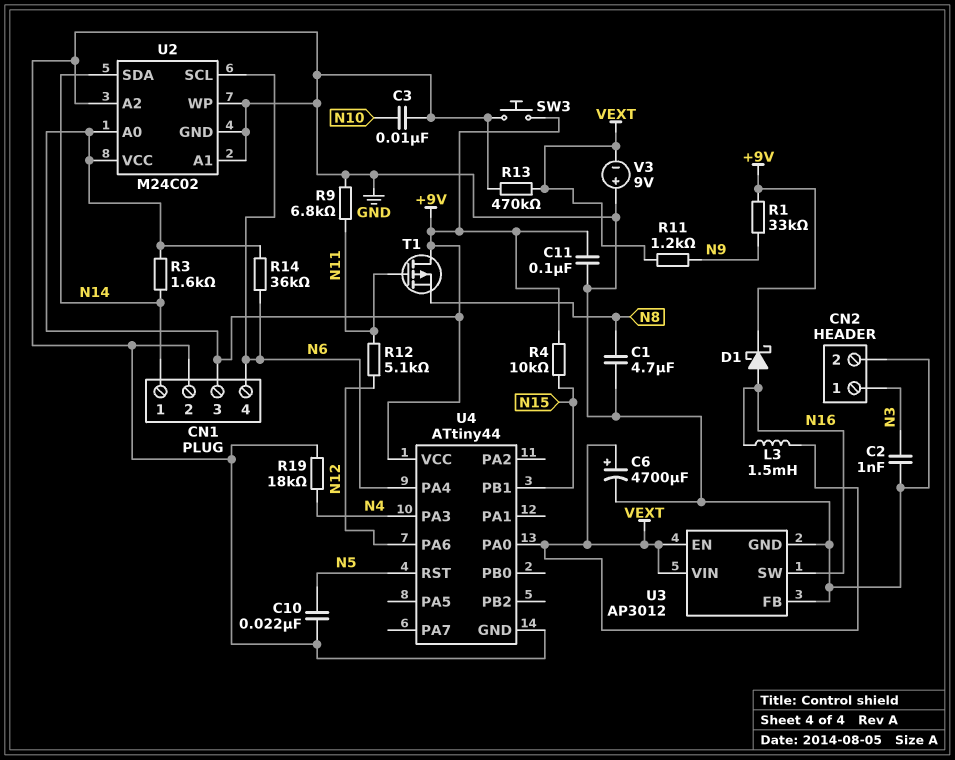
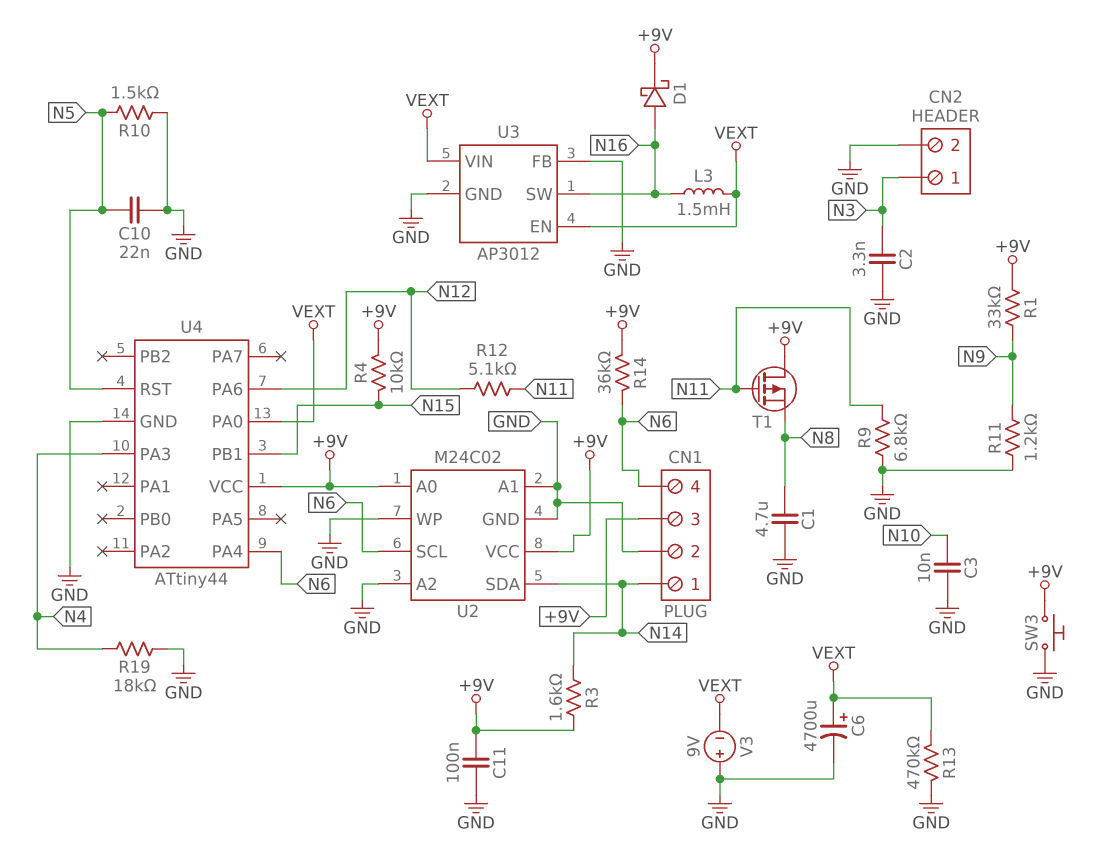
C2: 1nF (GND, N3) -> 3.3nF (GND, N3)
R10: none -> 1.5k (GND, N5)
R11: 1.2k (N9, VEXT) -> 1.2k (GND, N9)

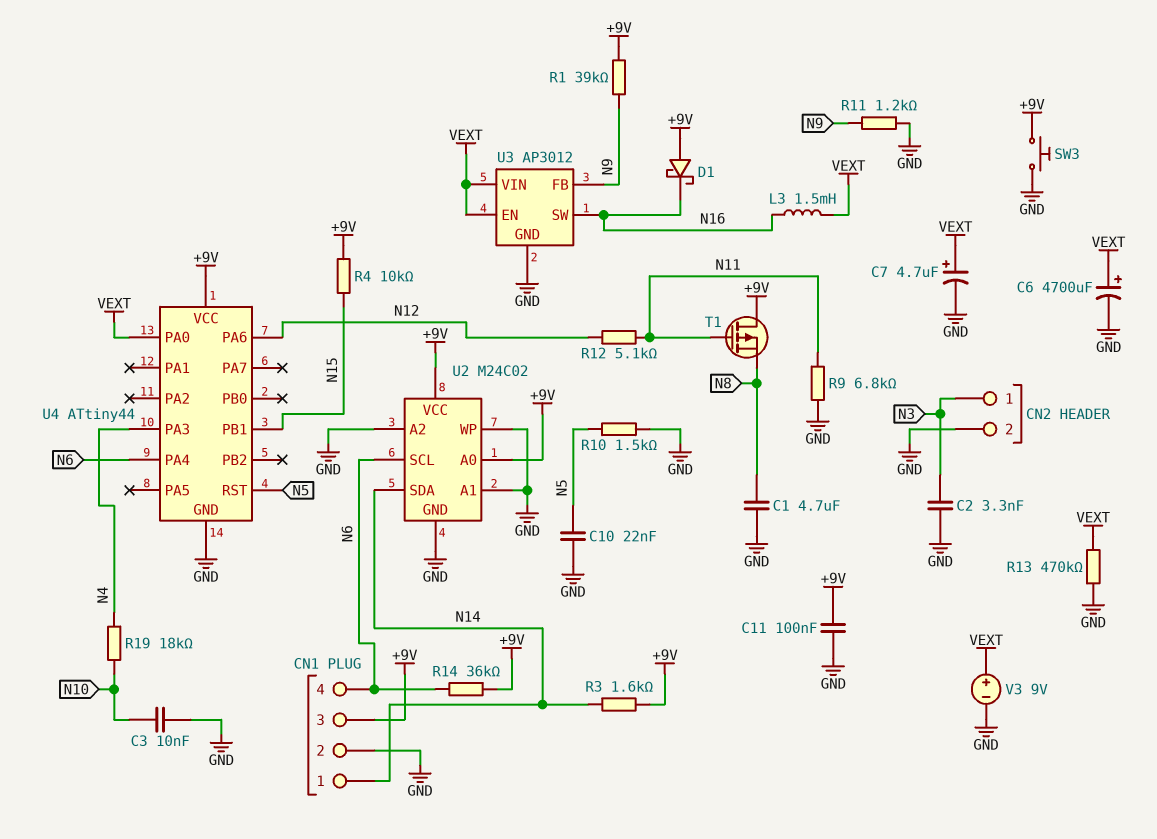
C7: none -> 4.7uF (plus VEXT, minus GND)
D1: schottky (A N16, K +9V) -> schottky (A +9V, K N16)
R1: 33k (+9V, N9) -> 39k (+9V, N9)
R19: 18k (GND, N4) -> 18k (N4, N10)
U3 pin FB: GND -> N9
V3: 9V (plus GND, minus VEXT) -> 9V (plus VEXT, minus GND)

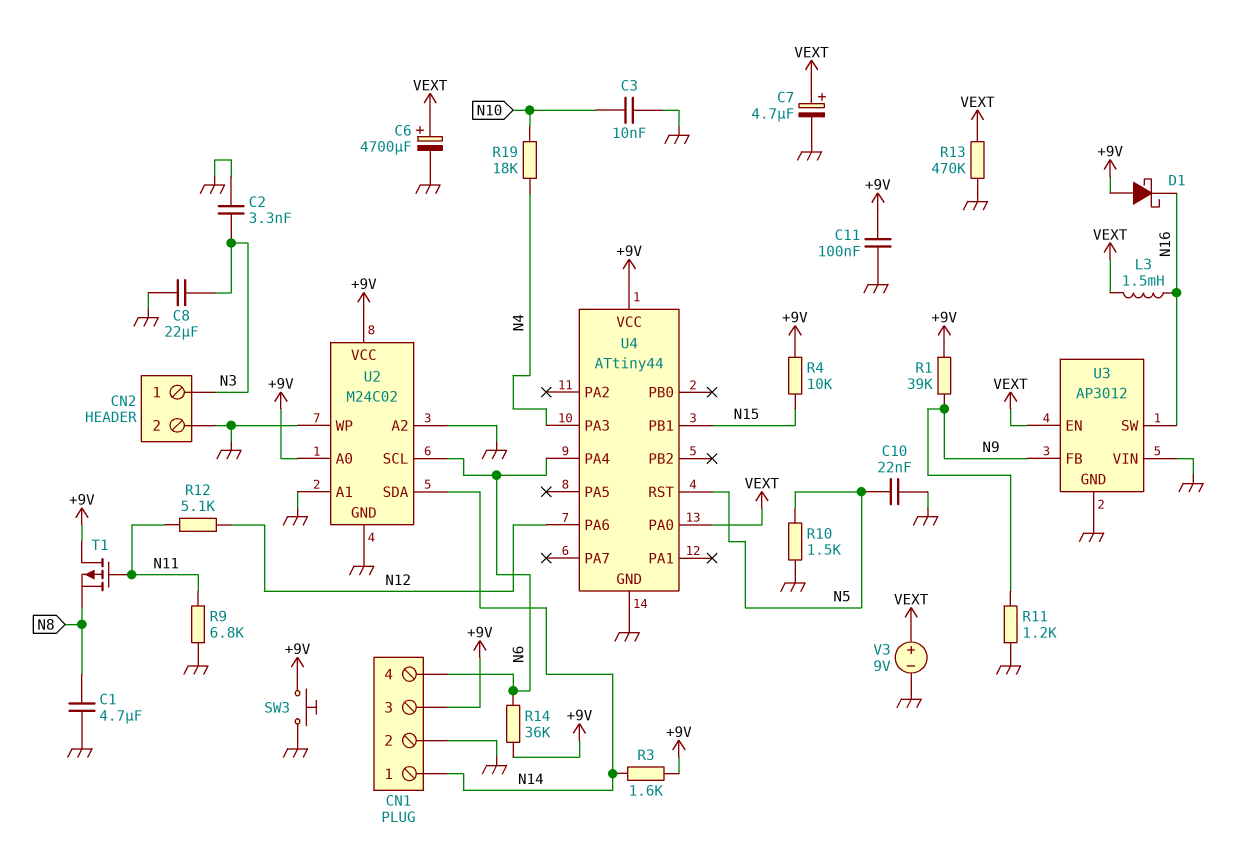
C8: none -> 22uF (GND, N3)
U3 pin VIN: VEXT -> GND

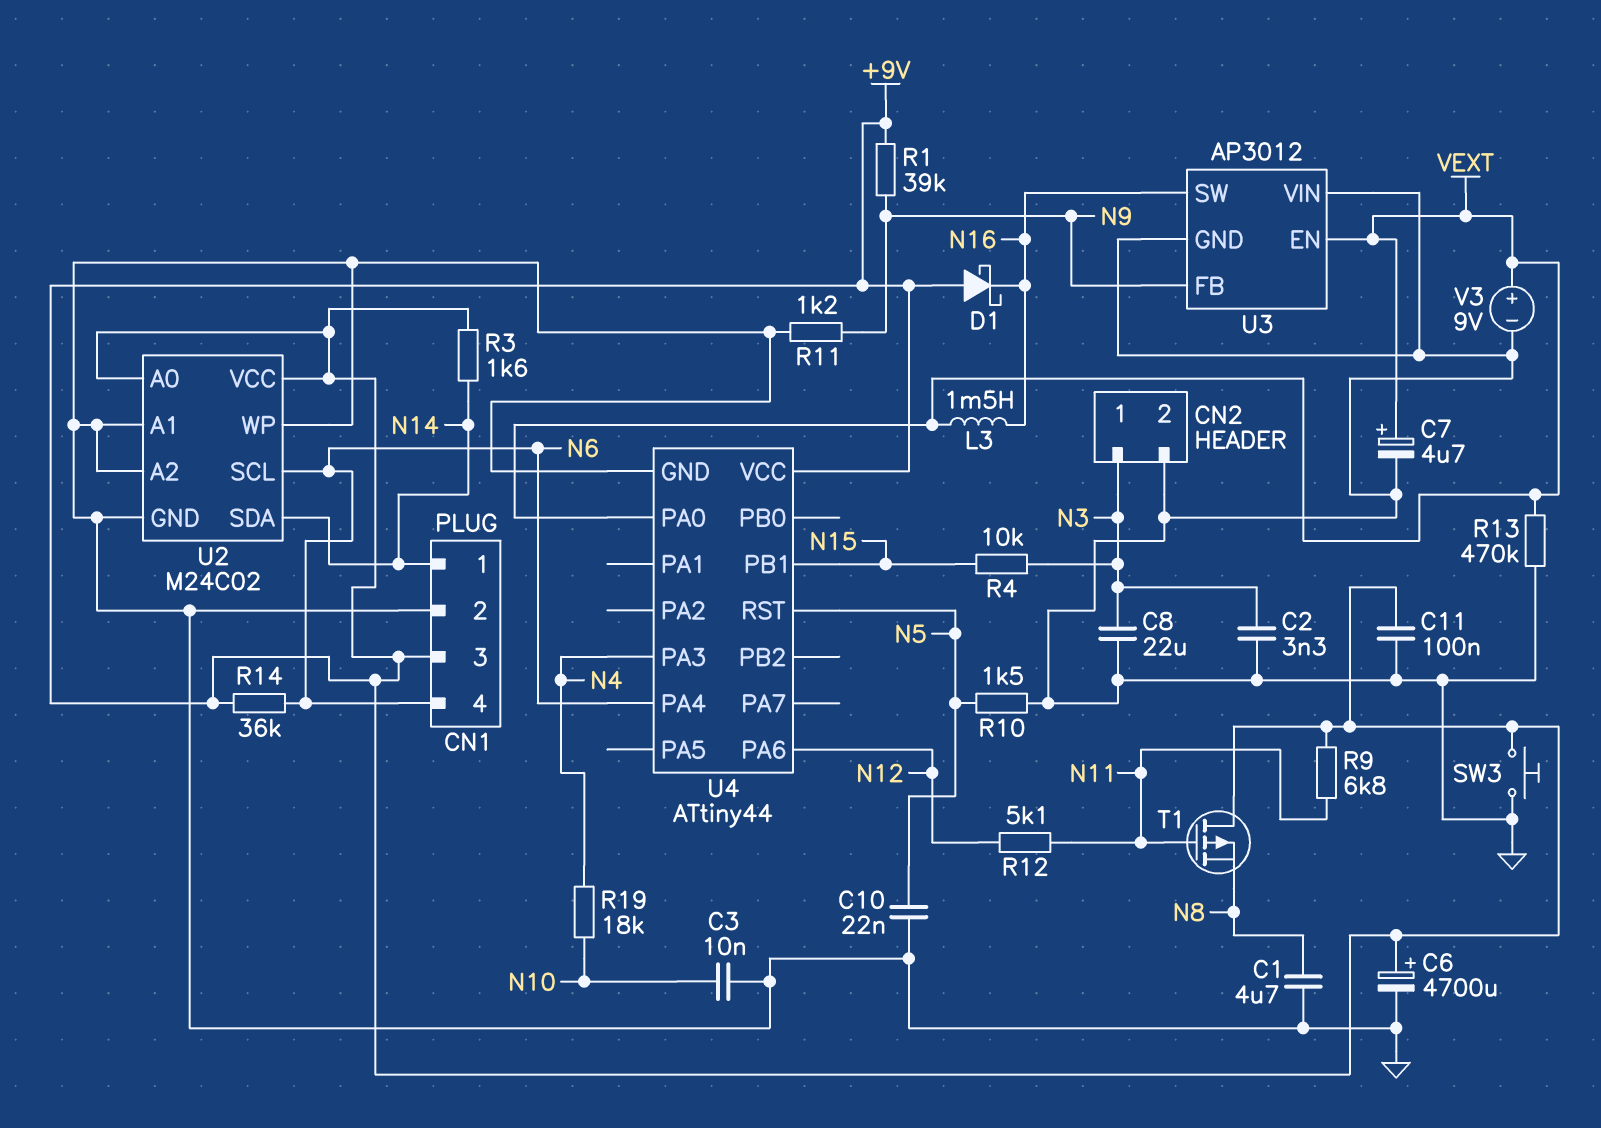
C6: 4700uF (plus VEXT, minus GND) -> 4700uF (plus +9V, minus GND)
R4: 10k (+9V, N15) -> 10k (N3, N15)
R9: 6.8k (GND, N11) -> 6.8k (+9V, N11)

